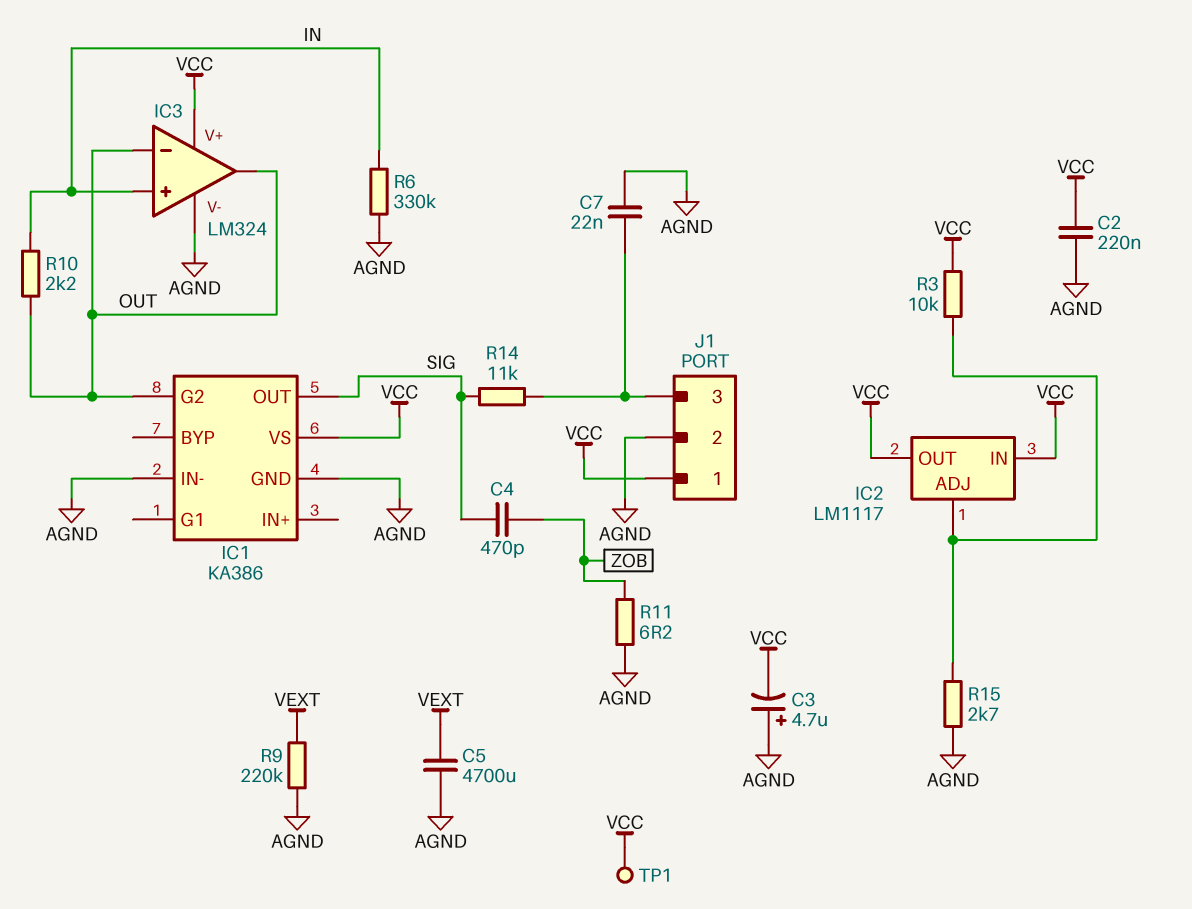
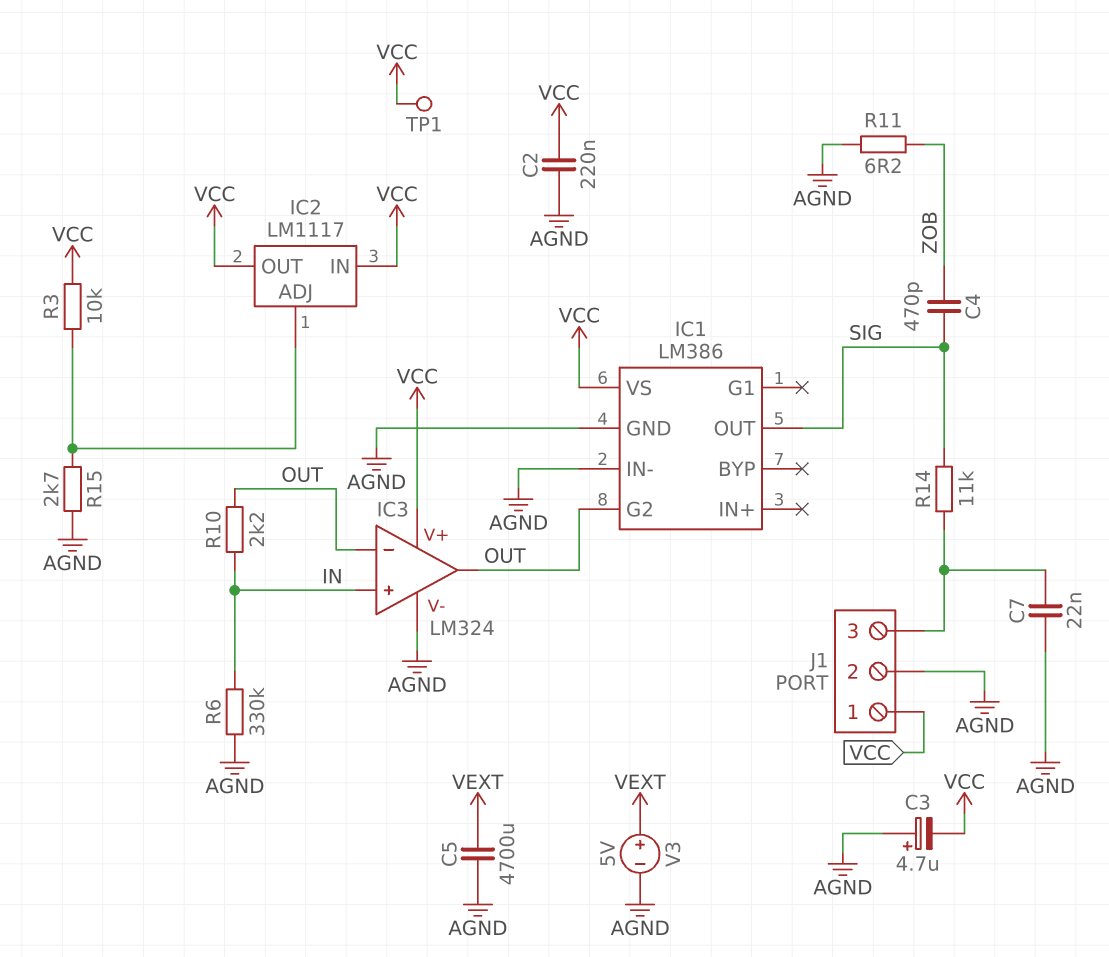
IC1: KA386 -> LM386
R9: 220k (AGND, VEXT) -> none
V3: none -> 5V (plus VEXT, minus AGND)

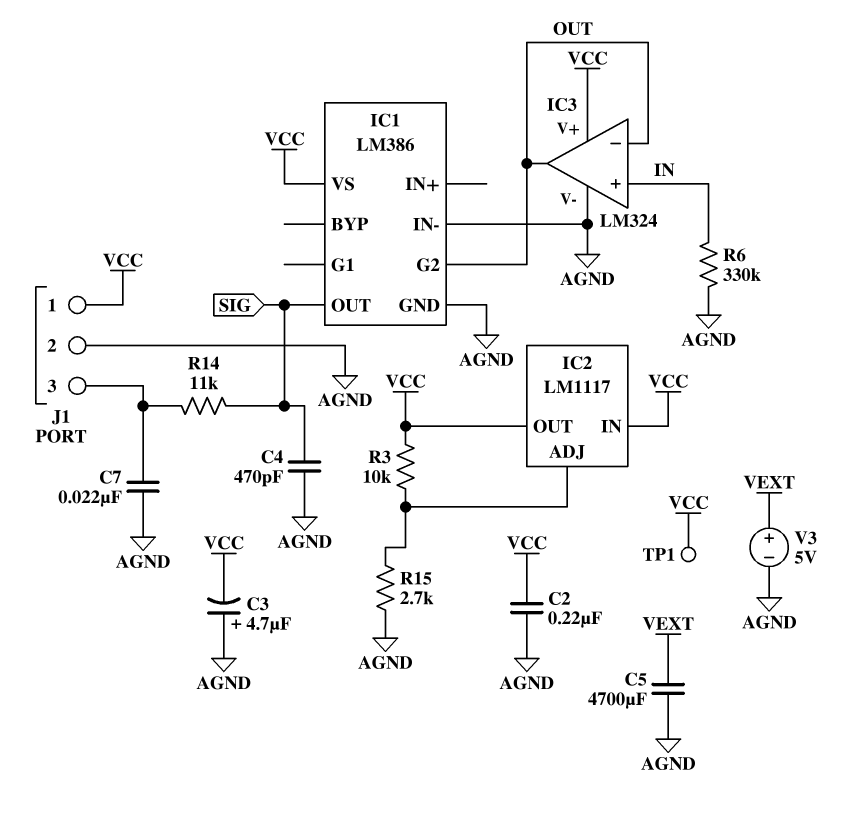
C4: 470pF (SIG, ZOB) -> 470pF (AGND, SIG)
R10: 2.2k (IN, OUT) -> none
R11: 6.2 (AGND, ZOB) -> none

